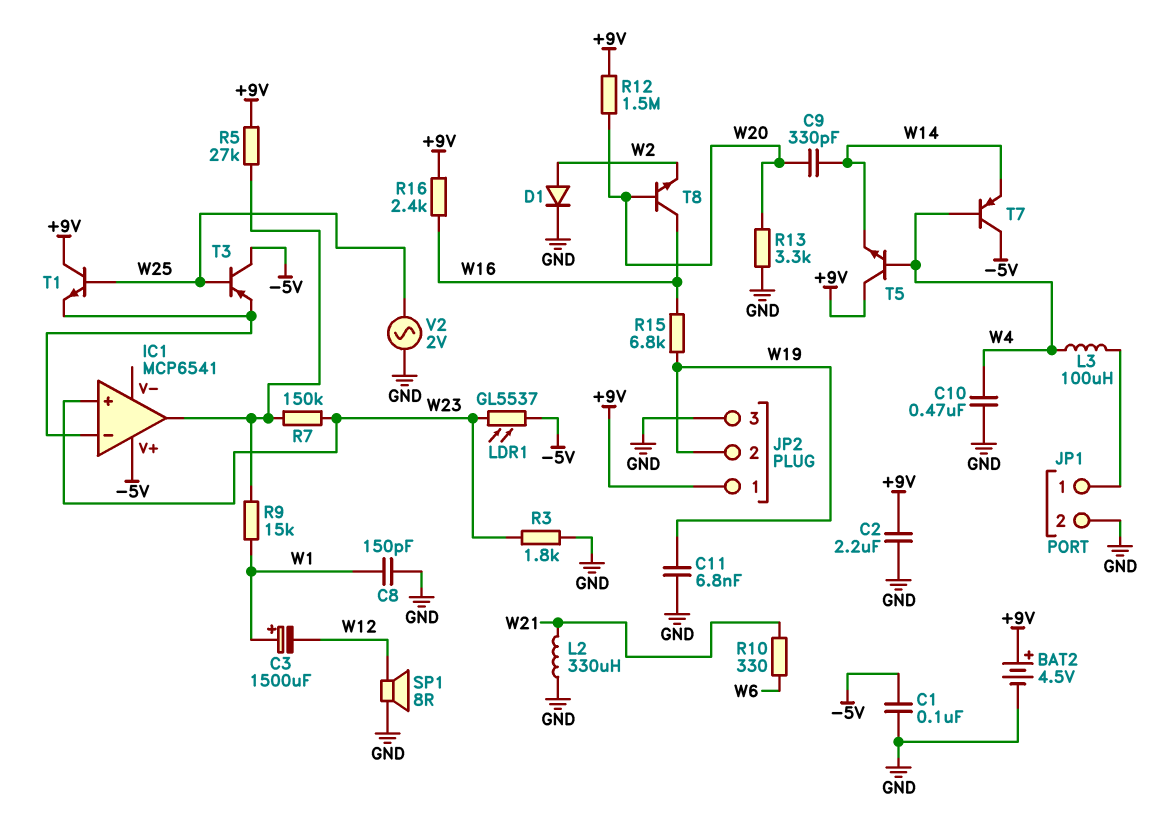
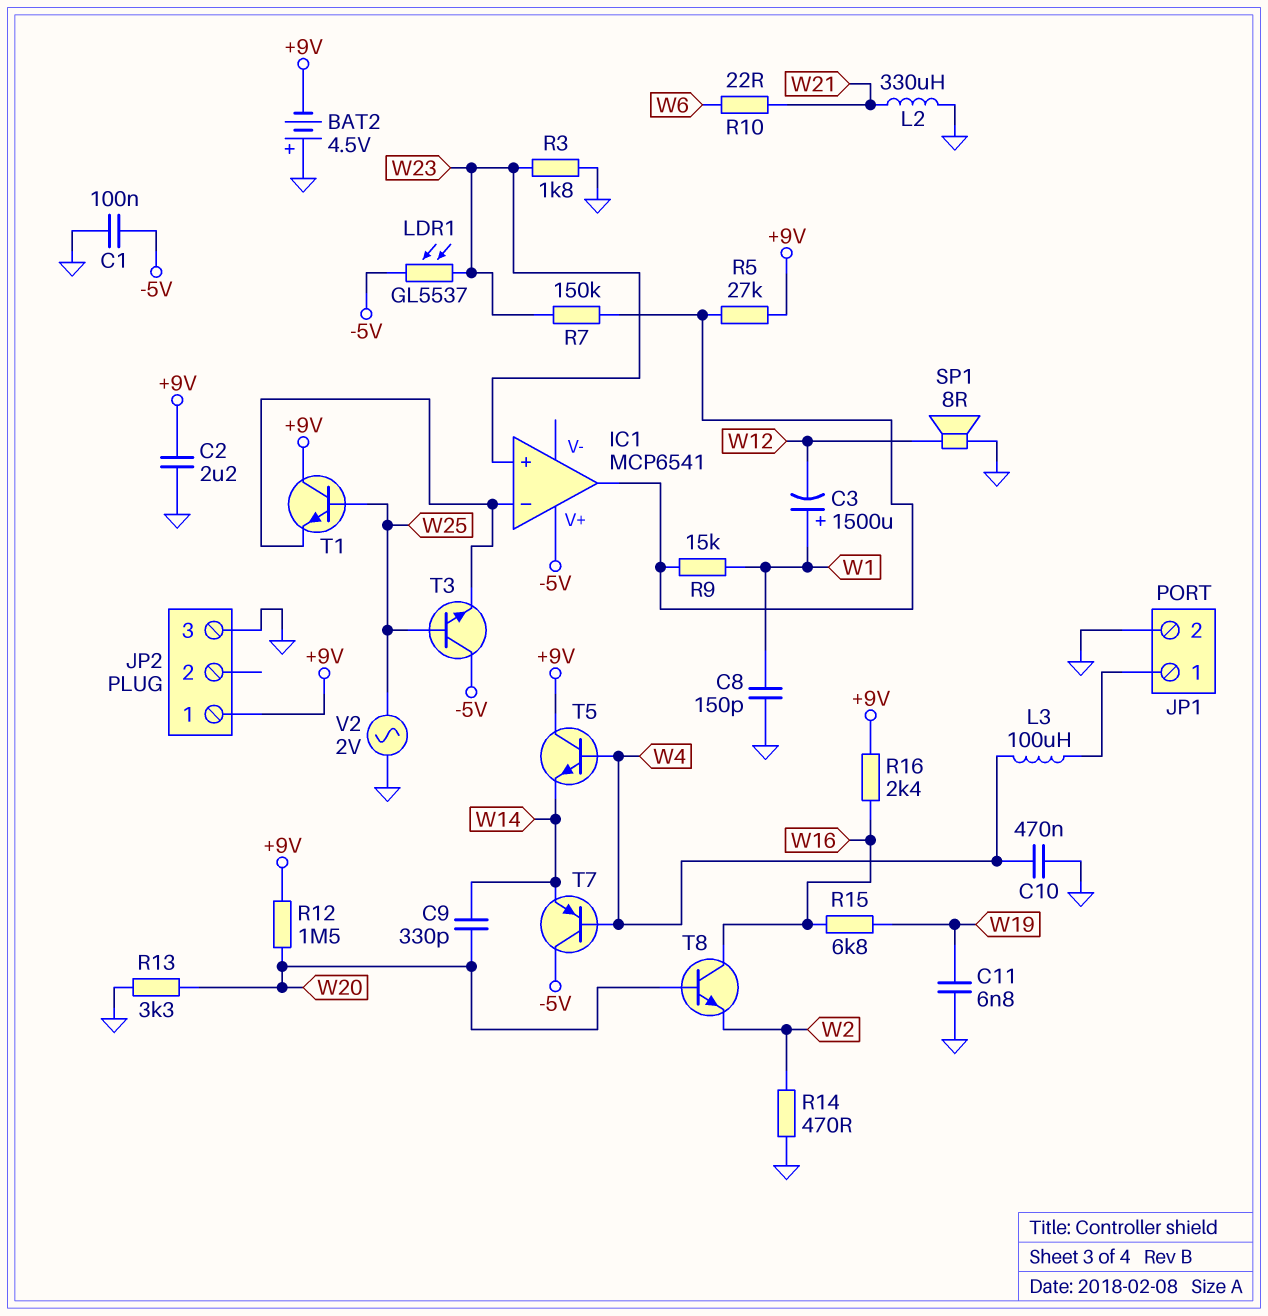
BAT2: 4.5V (plus +9V, minus GND) -> 4.5V (plus GND, minus +9V)
D1: diode (A W2, K GND) -> none
JP2 pin 2: W19 -> none
R10: 330 (W6, W21) -> 22 (W6, W21)
R14: none -> 470 (GND, W2)
T3: PNP (B W25, C -5V, E IC1/in-) -> NPN (B W25, C -5V, E IC1/in-)

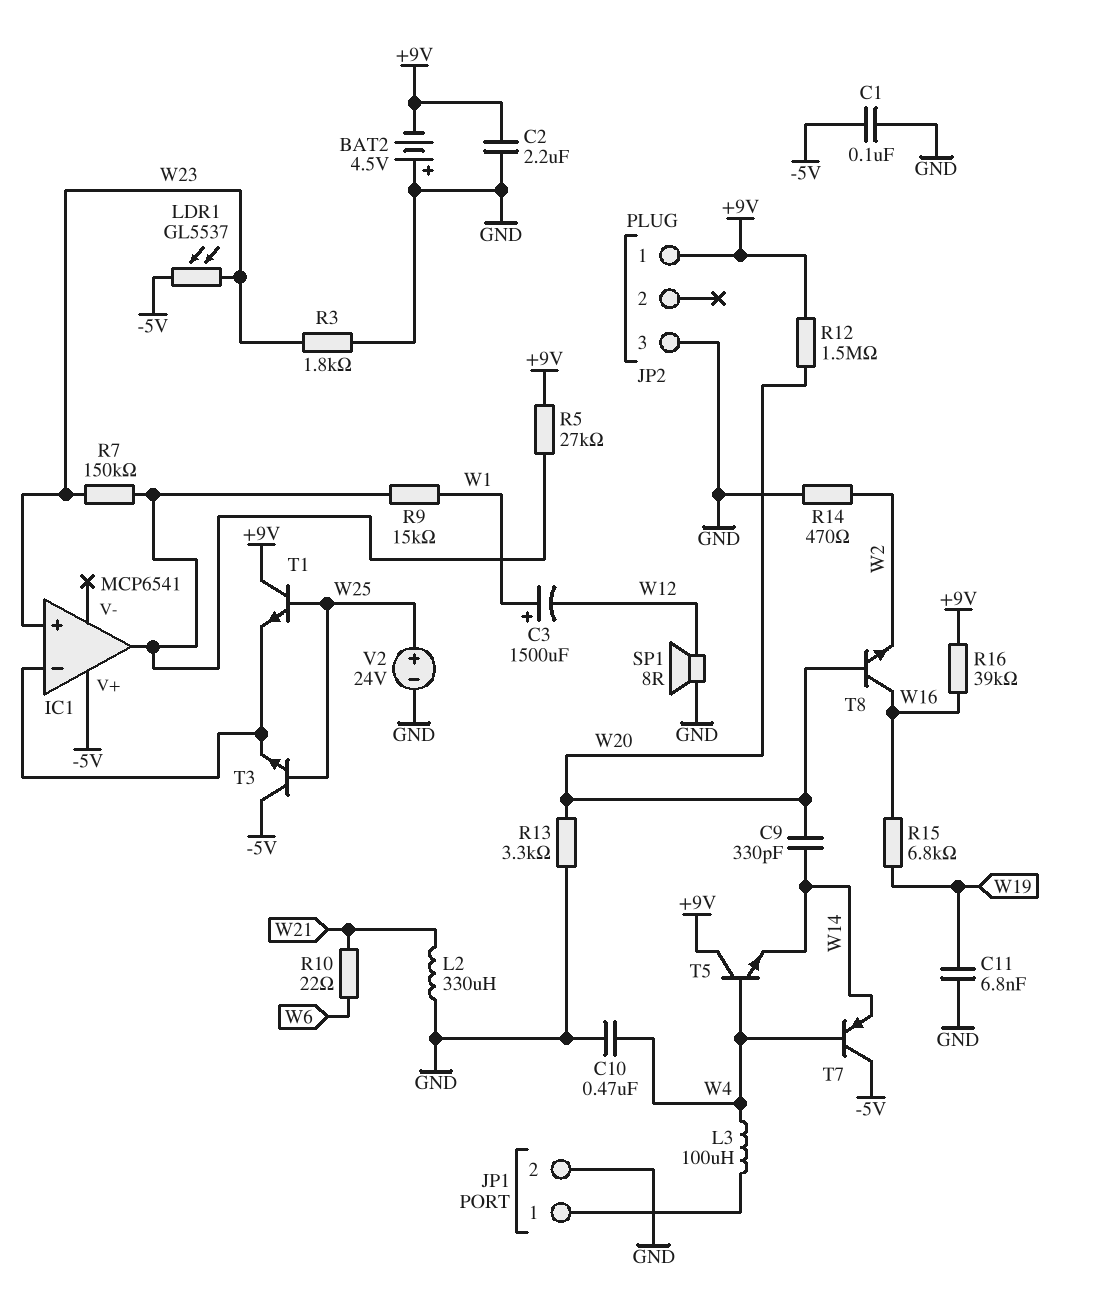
C8: 150pF (GND, W1) -> none
R16: 2.4k (+9V, W16) -> 39k (+9V, W16)
V2: AC 2V (GND, W25) -> 24V (plus W25, minus GND)

